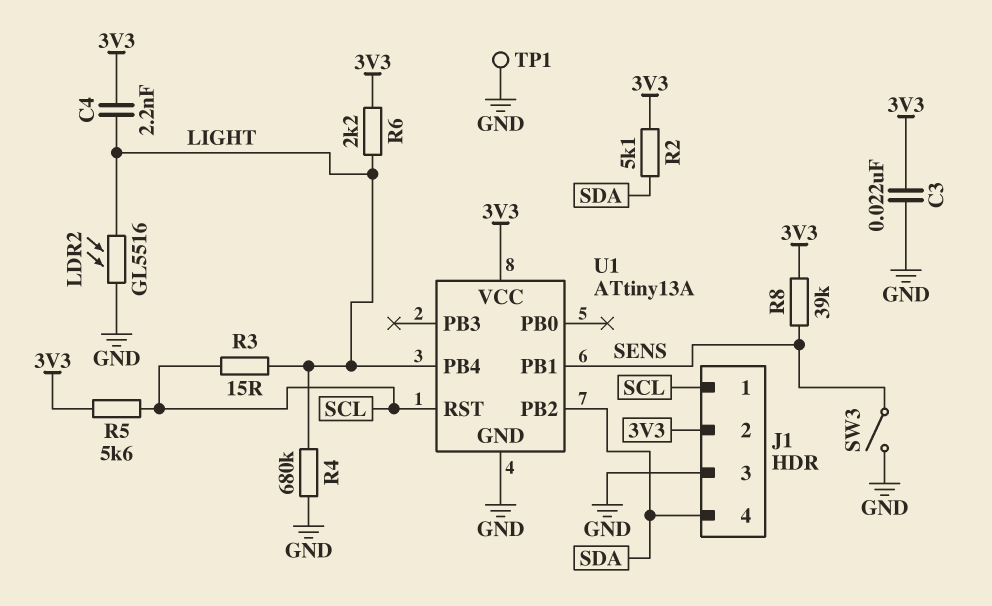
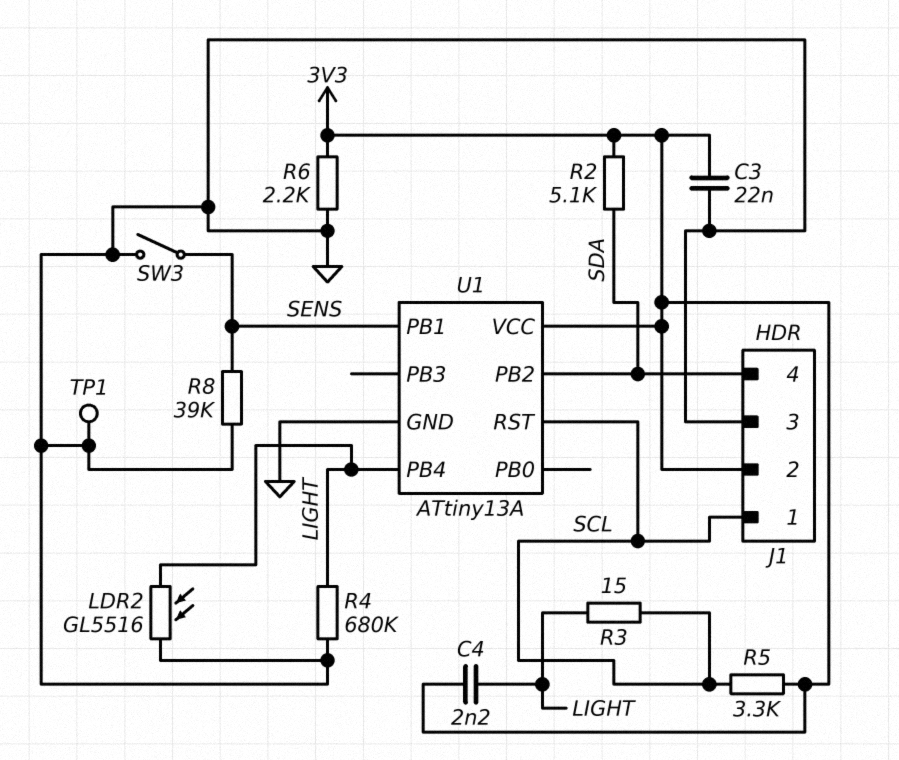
R5: 5.6k (3V3, SCL) -> 3.3k (3V3, SCL)
R6: 2.2k (3V3, LIGHT) -> 2.2k (3V3, GND)
R8: 39k (3V3, SENS) -> 39k (GND, SENS)

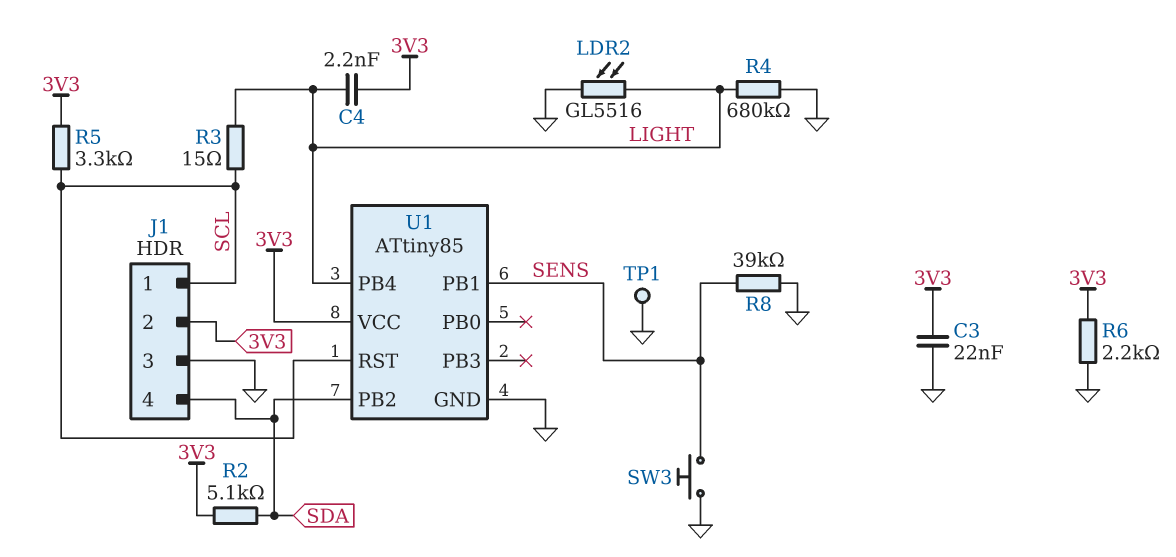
SW3: switch (GND, SENS) -> button (GND, SENS)
U1: ATtiny13A -> ATtiny85

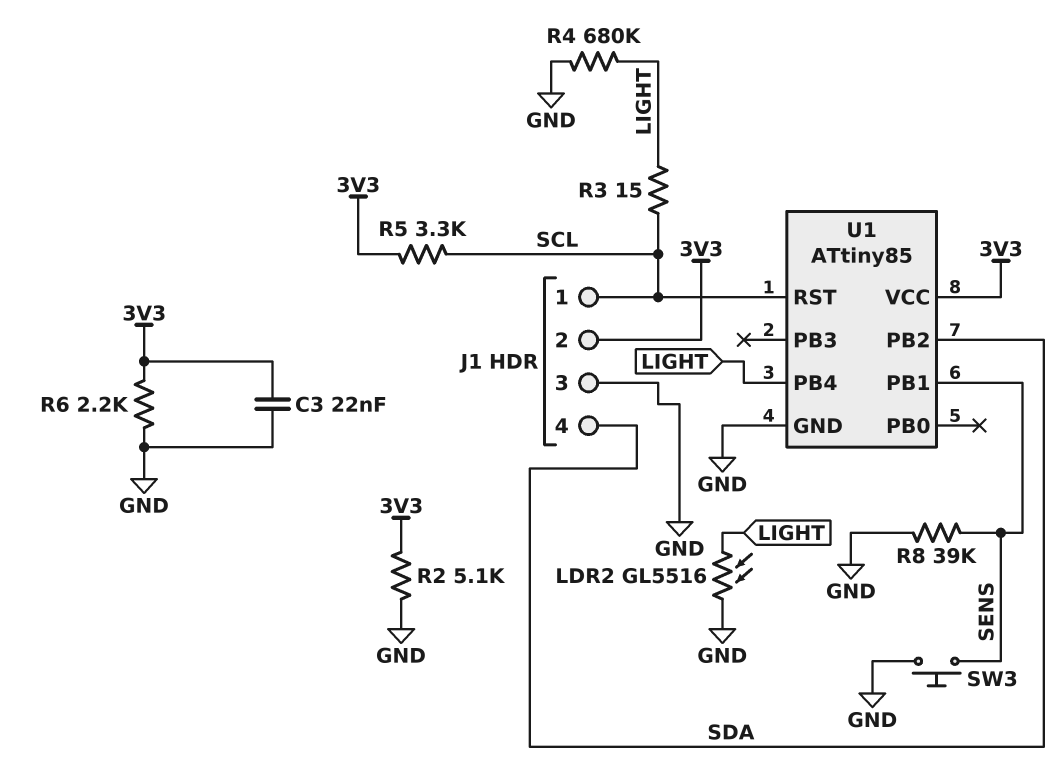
C4: 2.2nF (3V3, LIGHT) -> none
R2: 5.1k (3V3, SDA) -> 5.1k (3V3, GND)
TP1: test point (GND) -> none

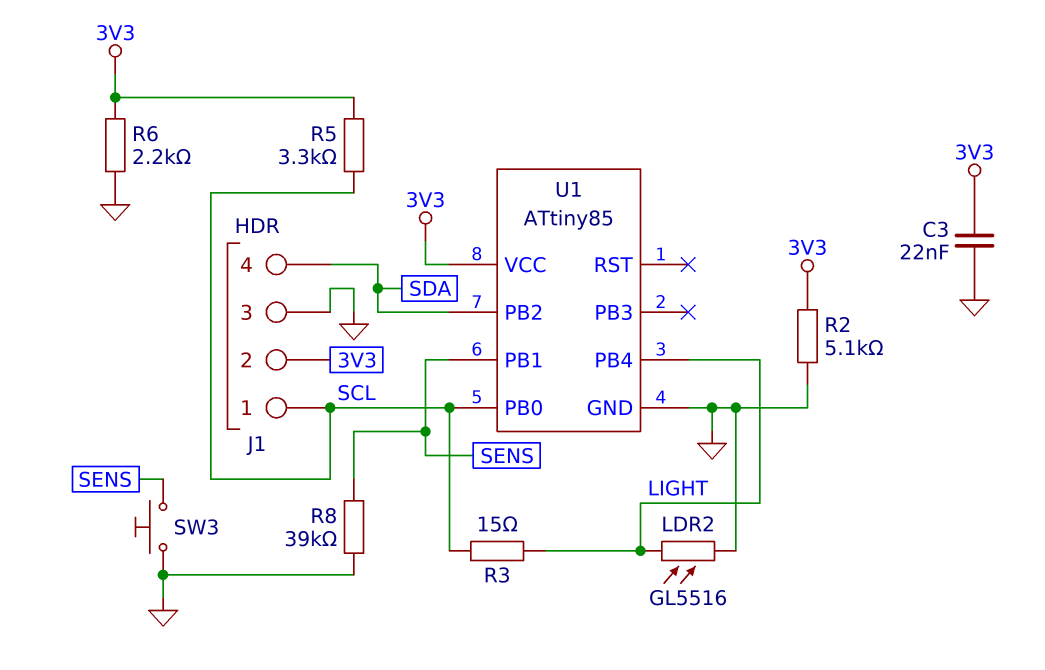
R4: 680k (GND, LIGHT) -> none
U1 pin PB0: none -> SCL
U1 pin RST: SCL -> none

